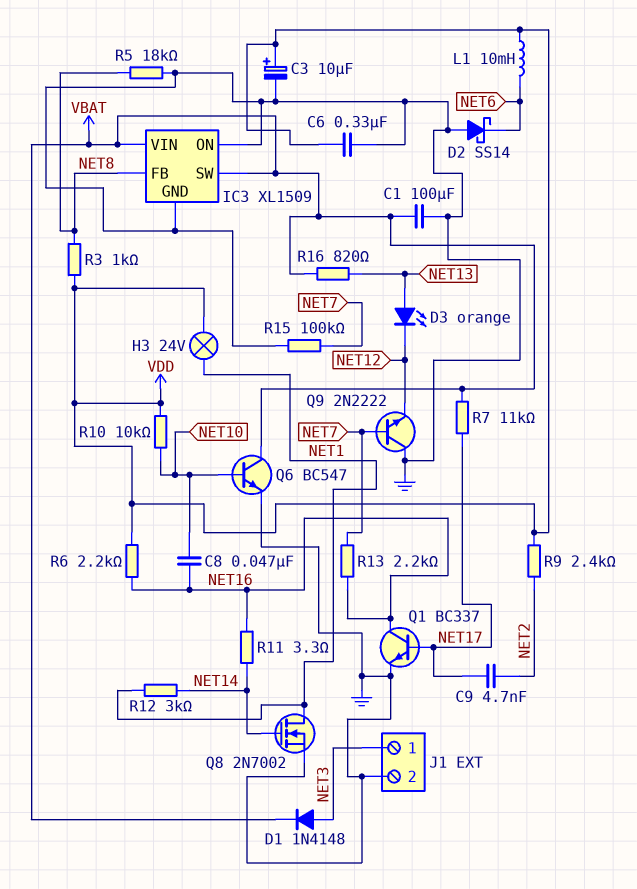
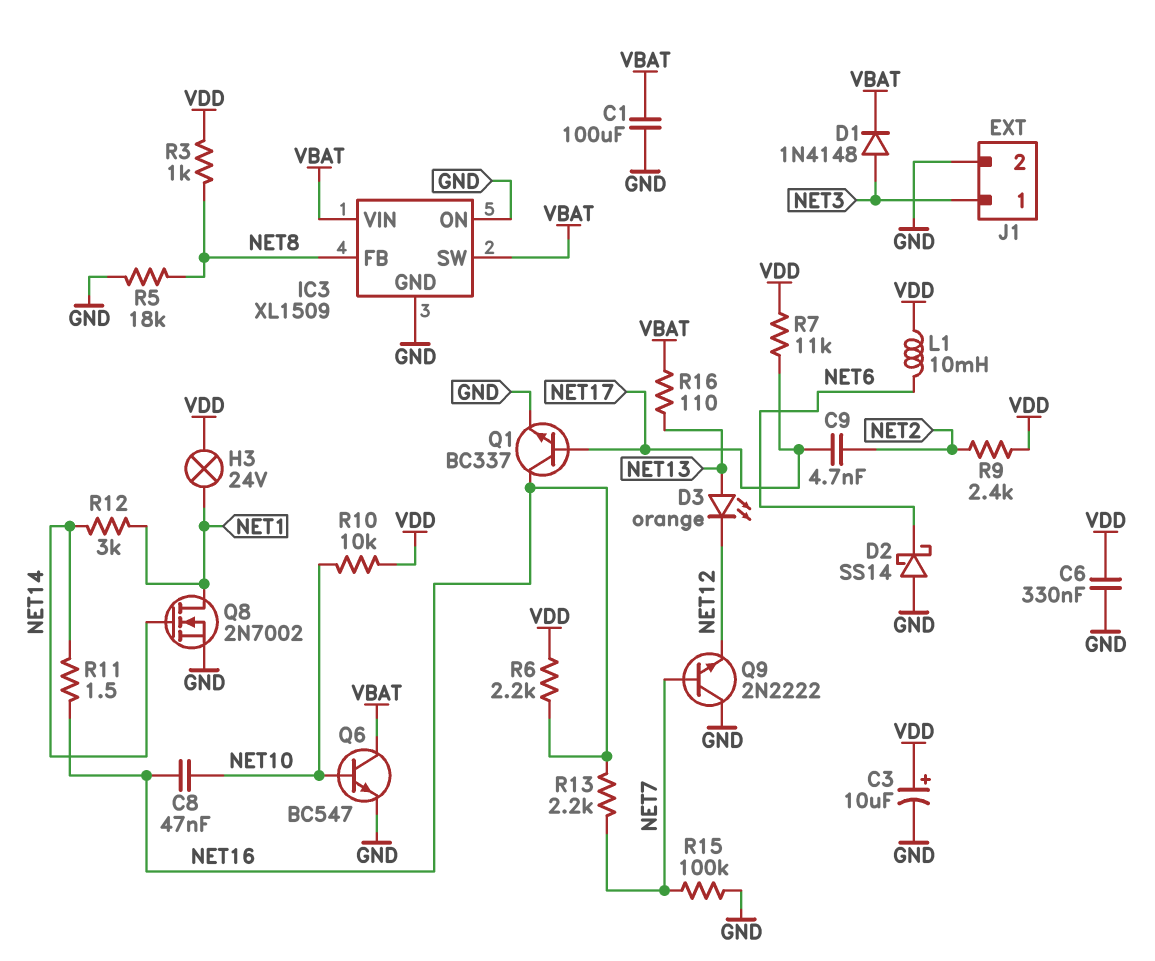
R7: 11k (NET17, VBAT) -> 11k (NET17, VDD)
R11: 3.3 (NET14, NET16) -> 1.5 (NET14, NET16)
R16: 820 (NET13, VBAT) -> 110 (NET13, VBAT)

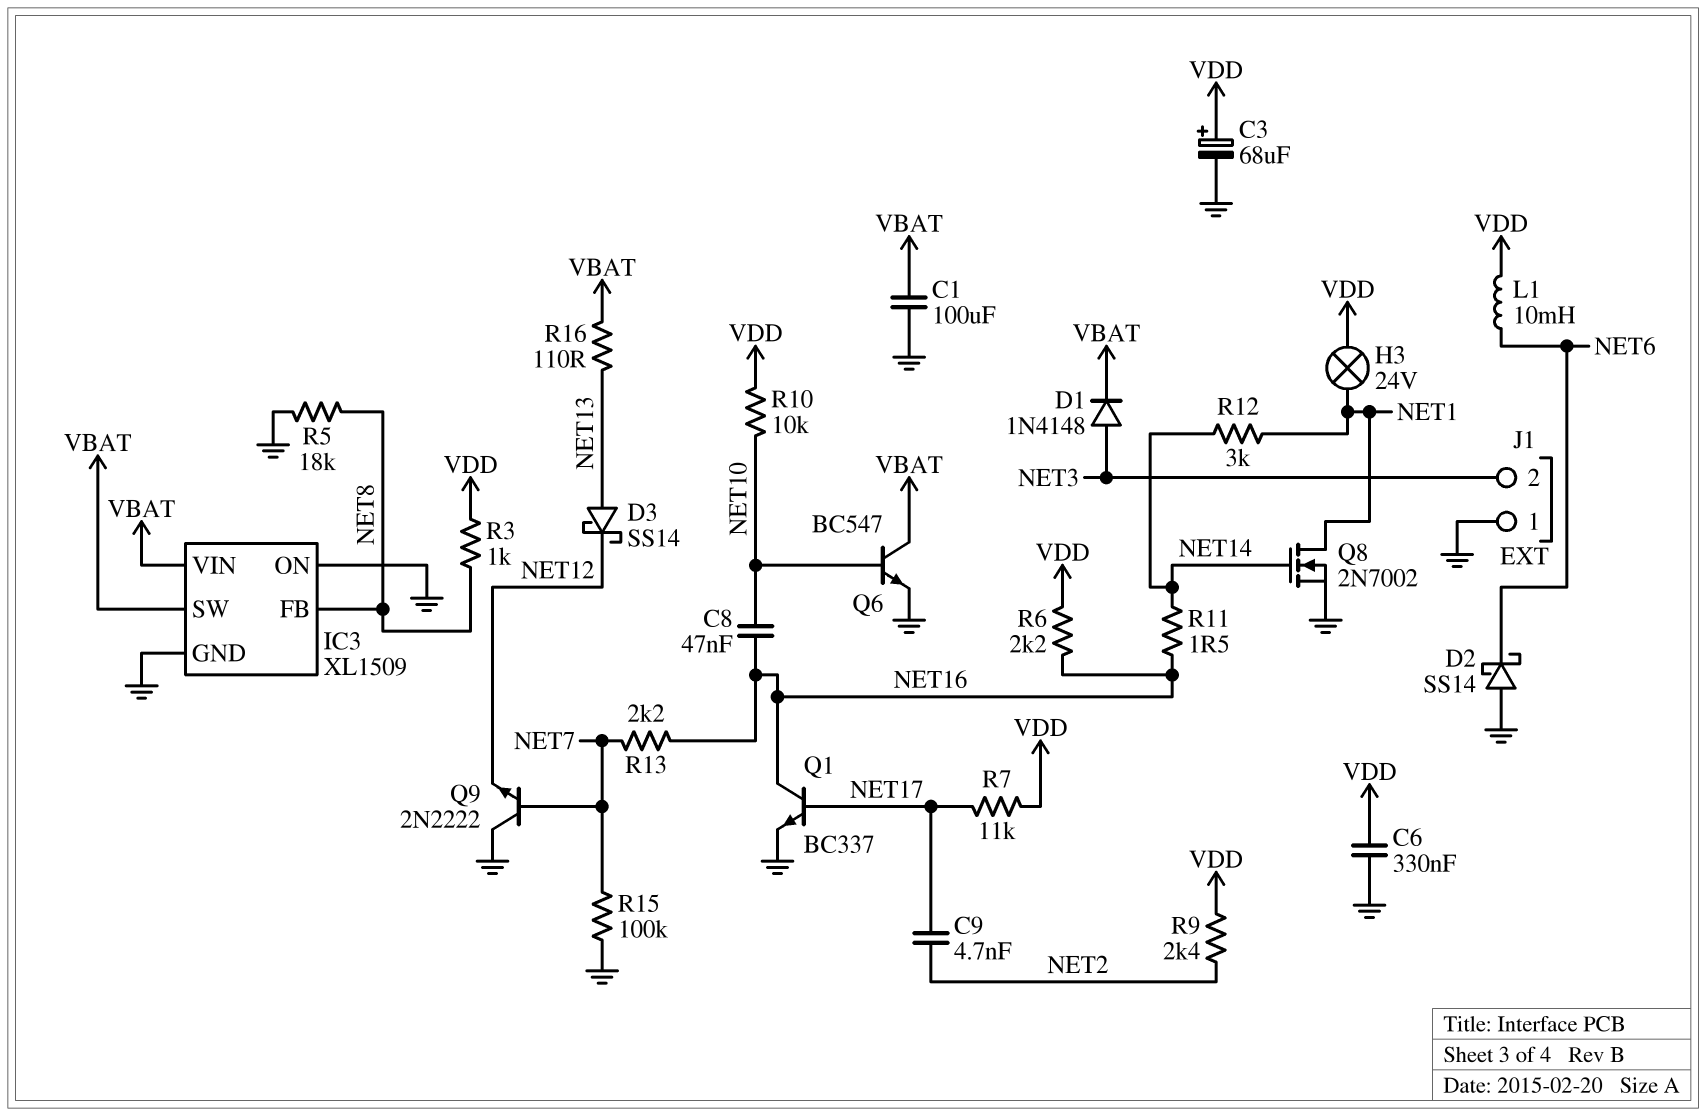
C3: 10uF (plus VDD, minus GND) -> 68uF (plus VDD, minus GND)
D3: LED orange (A NET13, K NET12) -> schottky SS14 (A NET13, K NET12)
J1 pin 1: NET3 -> GND
J1 pin 2: GND -> NET3

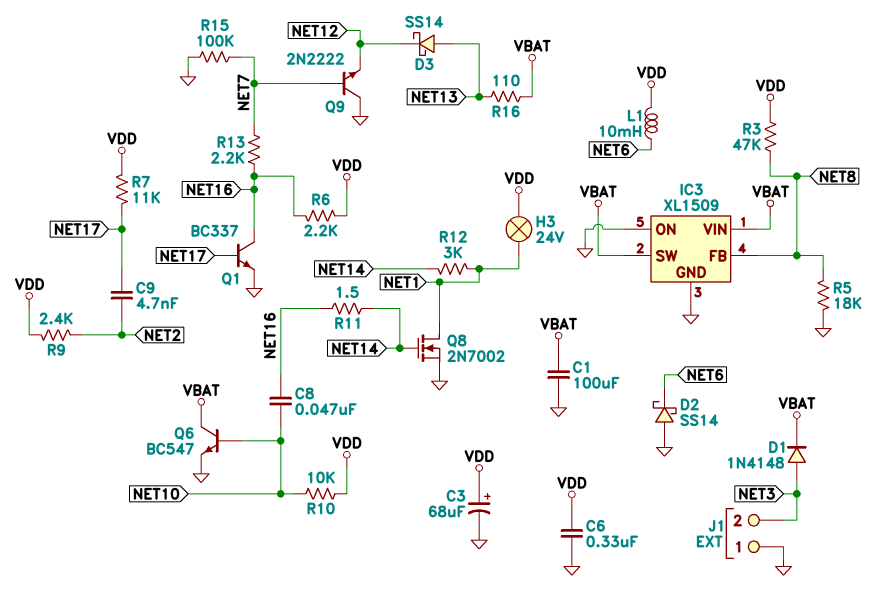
R3: 1k (NET8, VDD) -> 47k (NET8, VDD)

